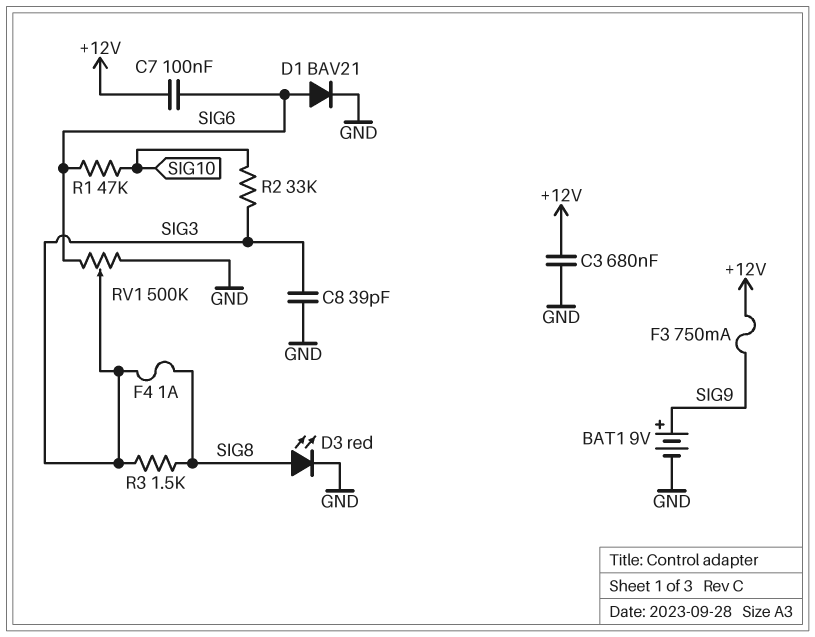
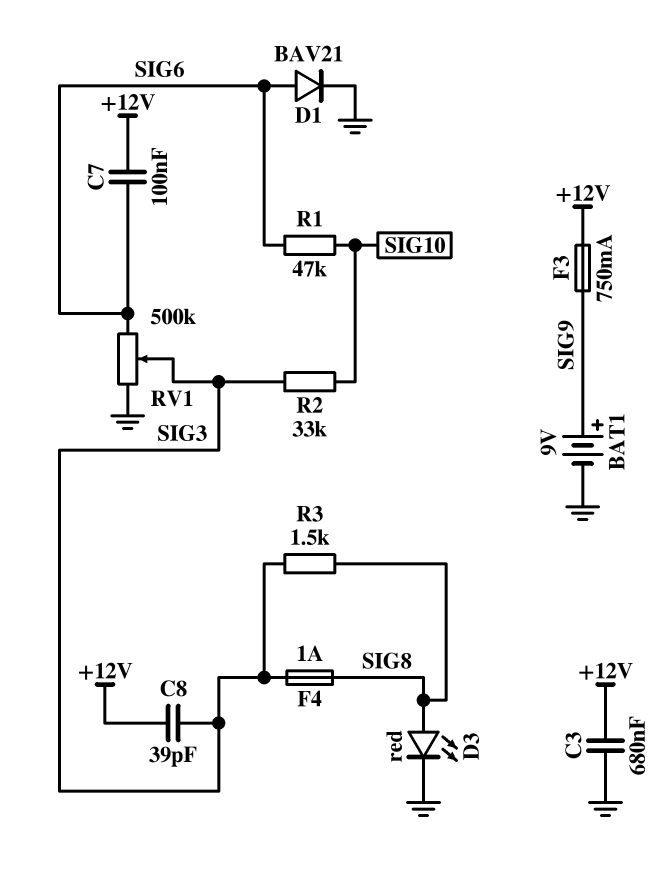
C8: 39pF (GND, SIG3) -> 39pF (+12V, SIG3)

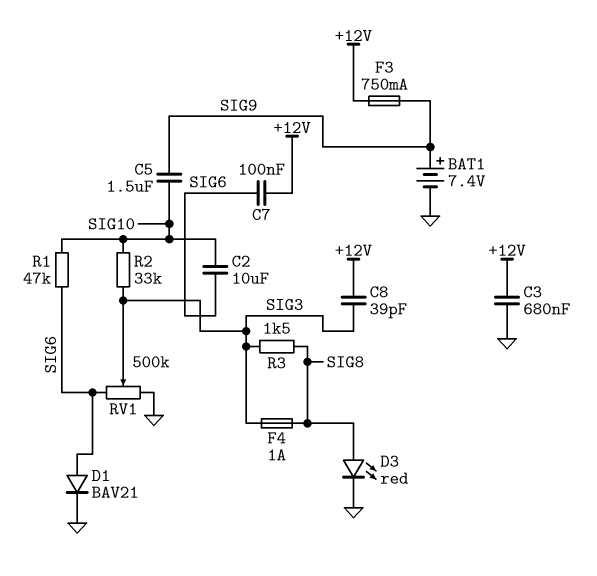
BAT1: 9V (plus SIG9, minus GND) -> 7.4V (plus SIG9, minus GND)
C2: none -> 10uF (SIG6, SIG10)
C5: none -> 1.5uF (SIG9, SIG10)

